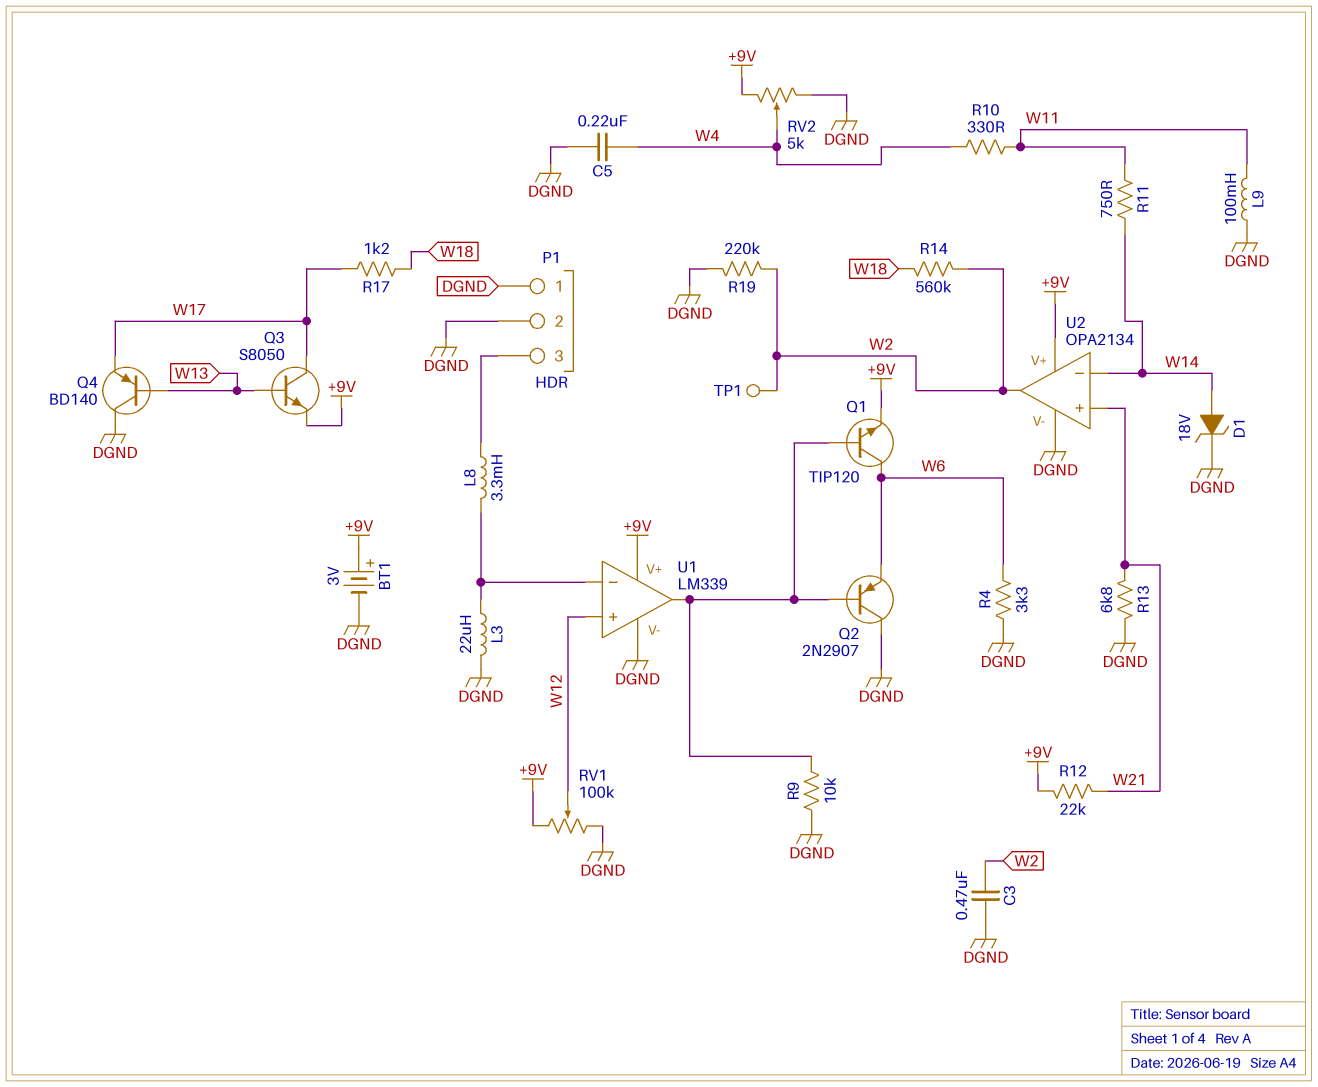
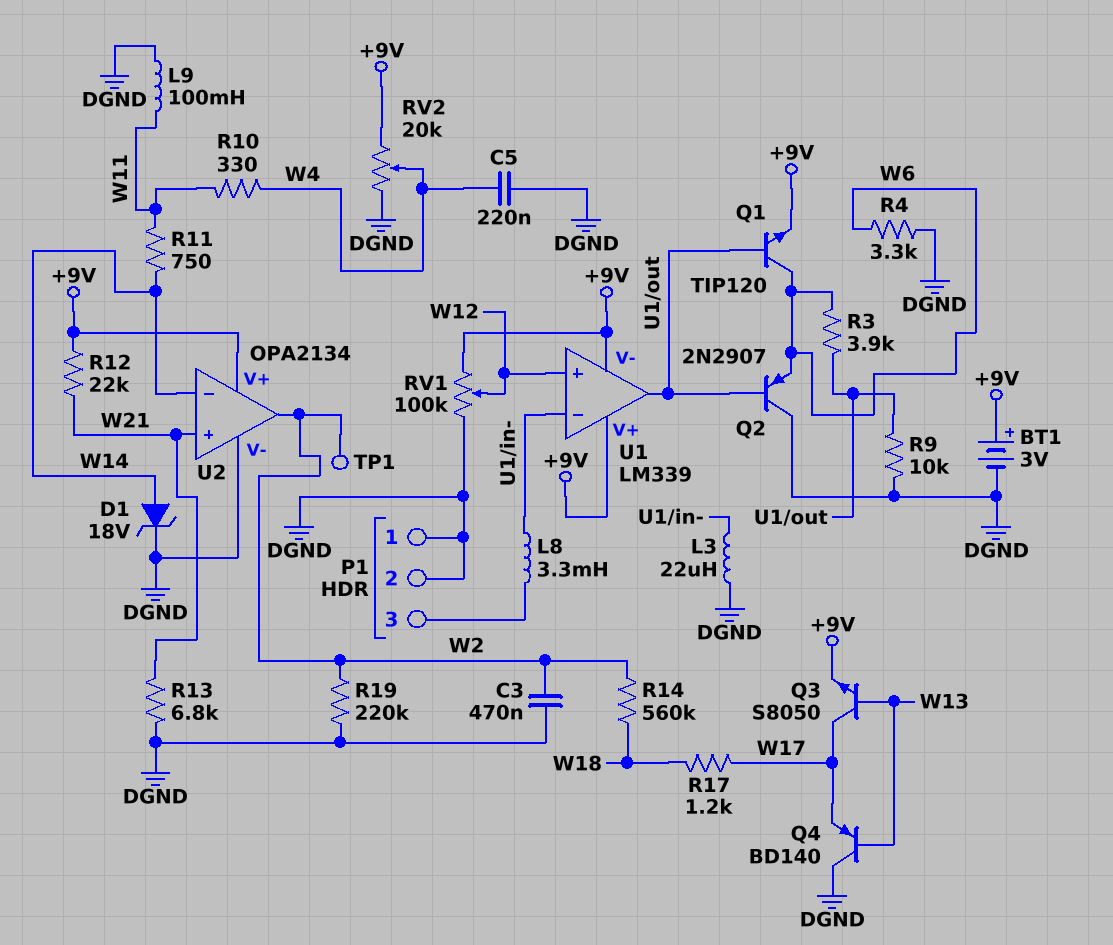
R3: none -> 3.9k (U1/out, W6)
RV2: 5k (+9V, DGND, wiper W4) -> 20k (+9V, DGND, wiper W4)
U1 pin V-: DGND -> +9V

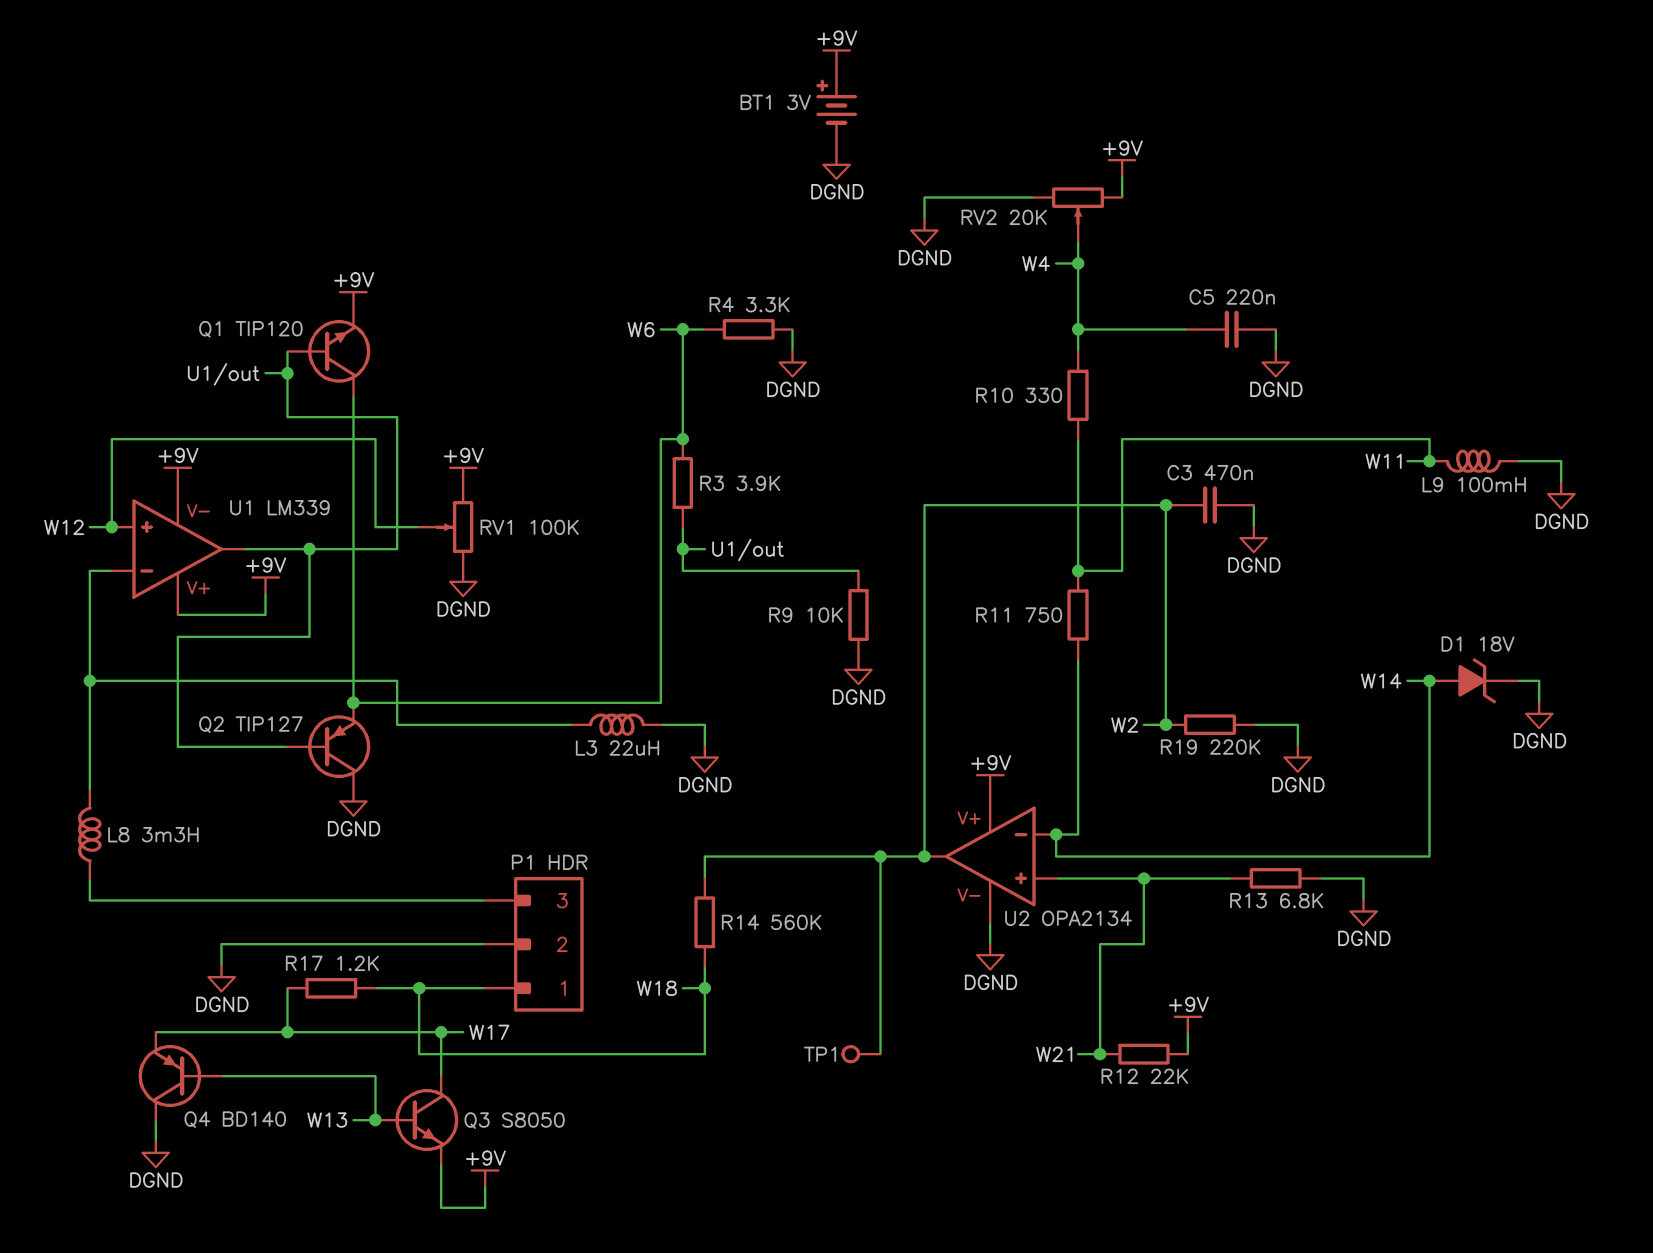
P1 pin 1: DGND -> W18
Q2: PNP 2N2907 (B U1/out, C DGND, E W6) -> PNP TIP127 (B U1/out, C DGND, E W6)

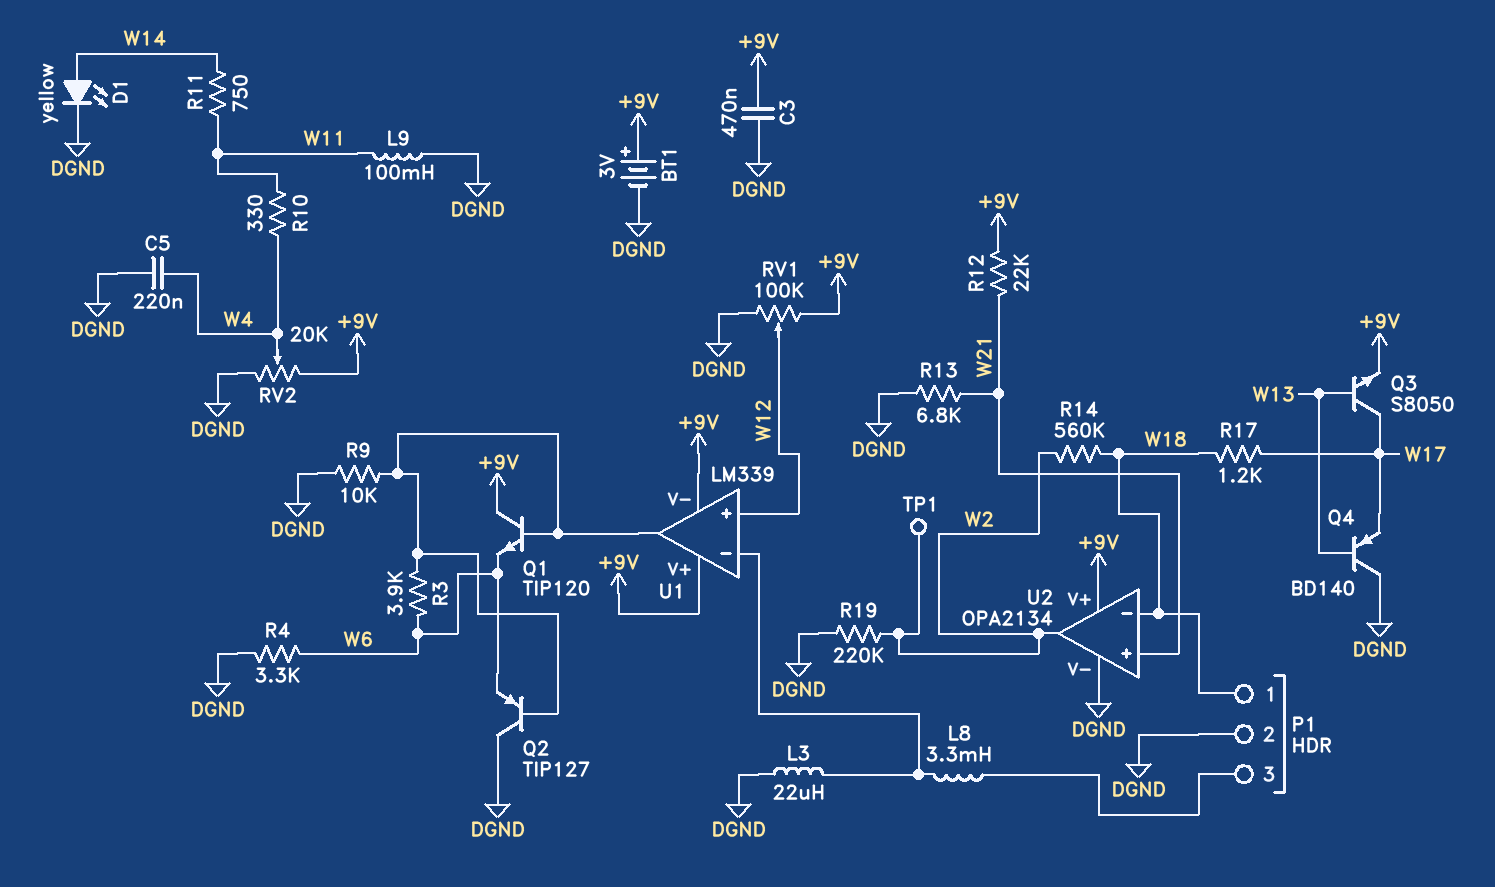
C3: 470nF (DGND, W2) -> 470nF (+9V, DGND)
D1: zener 18V (A W14, K DGND) -> LED yellow (A W14, K DGND)
Q1: NPN TIP120 (B U1/out, C W6, E +9V) -> NPN TIP120 (B U1/out, C +9V, E W6)
U2 pin in-: W14 -> W18

